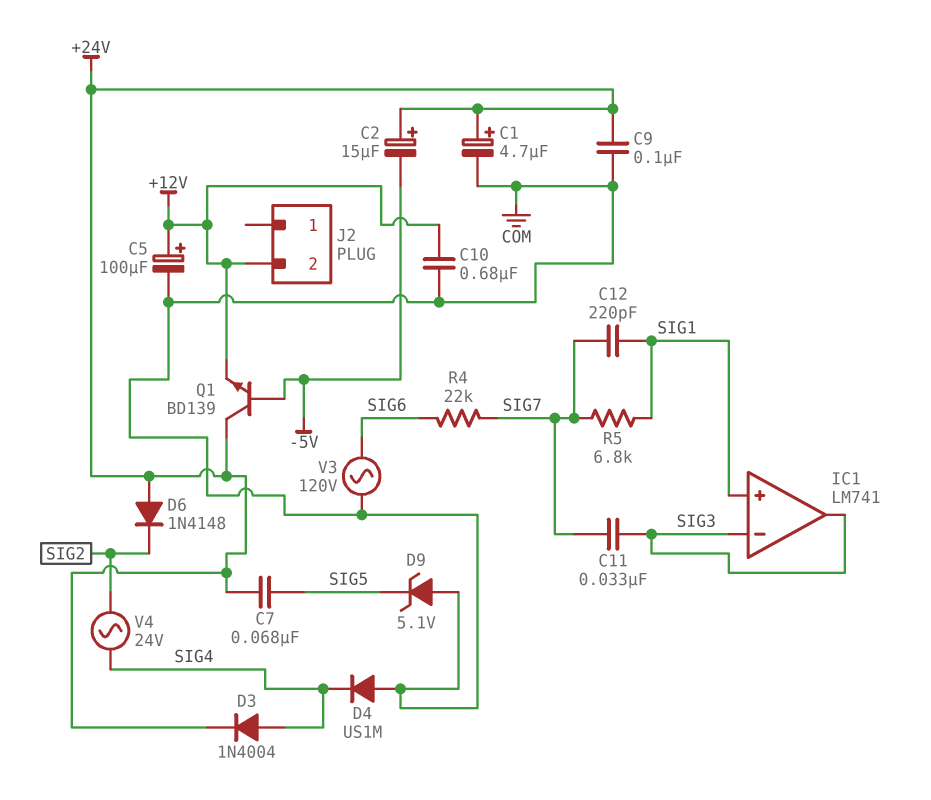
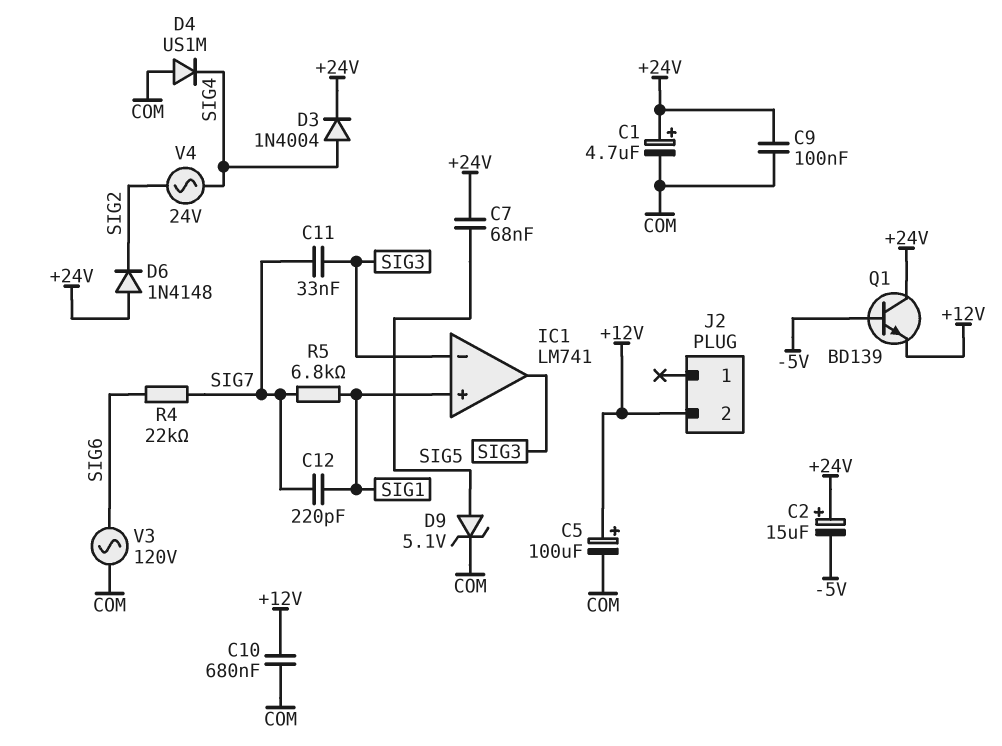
D9: zener 5.1V (A COM, K SIG5) -> zener 5.1V (A SIG5, K COM)

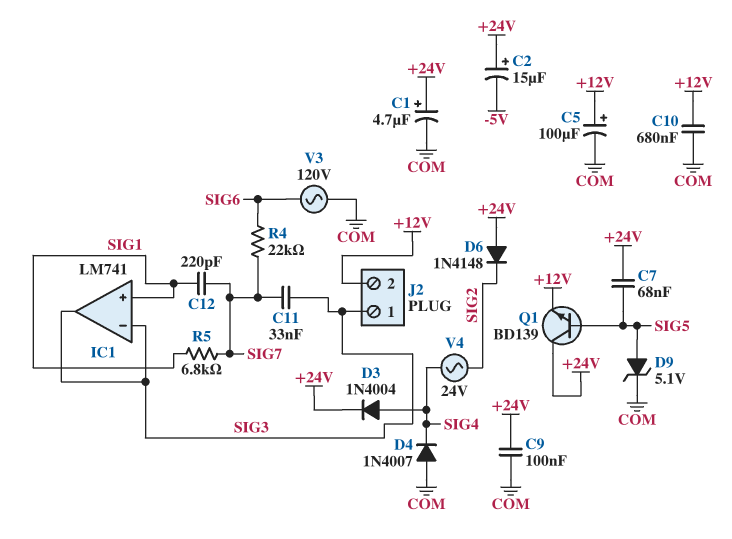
D4: diode US1M (A COM, K SIG4) -> diode 1N4007 (A COM, K SIG4)
J2 pin 1: none -> SIG3
Q1: NPN BD139 (B -5V, C +24V, E +12V) -> NPN BD139 (B SIG5, C +24V, E +12V)

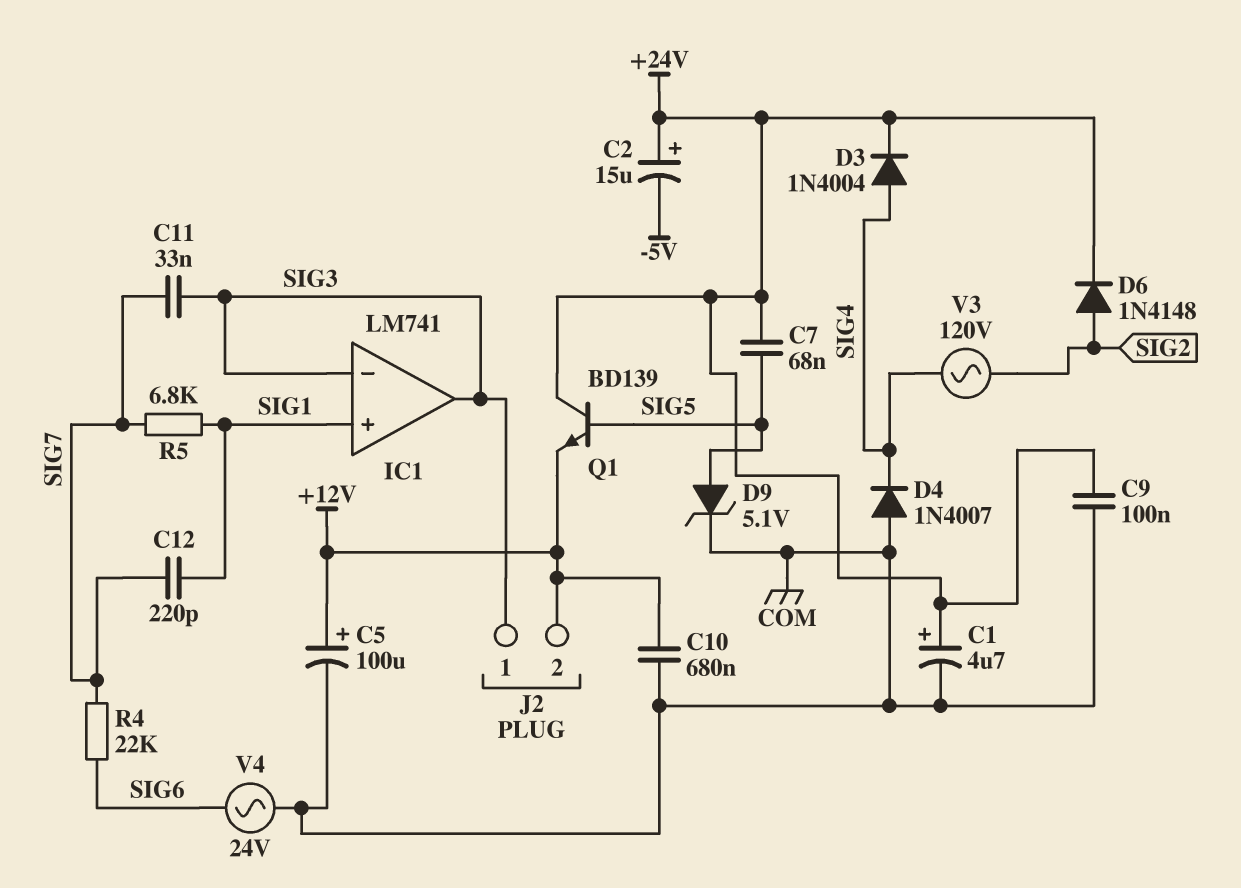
D6: diode 1N4148 (A +24V, K SIG2) -> diode 1N4148 (A SIG2, K +24V)
V3: AC 120V (COM, SIG6) -> AC 120V (SIG2, SIG4)
V4: AC 24V (SIG2, SIG4) -> AC 24V (COM, SIG6)

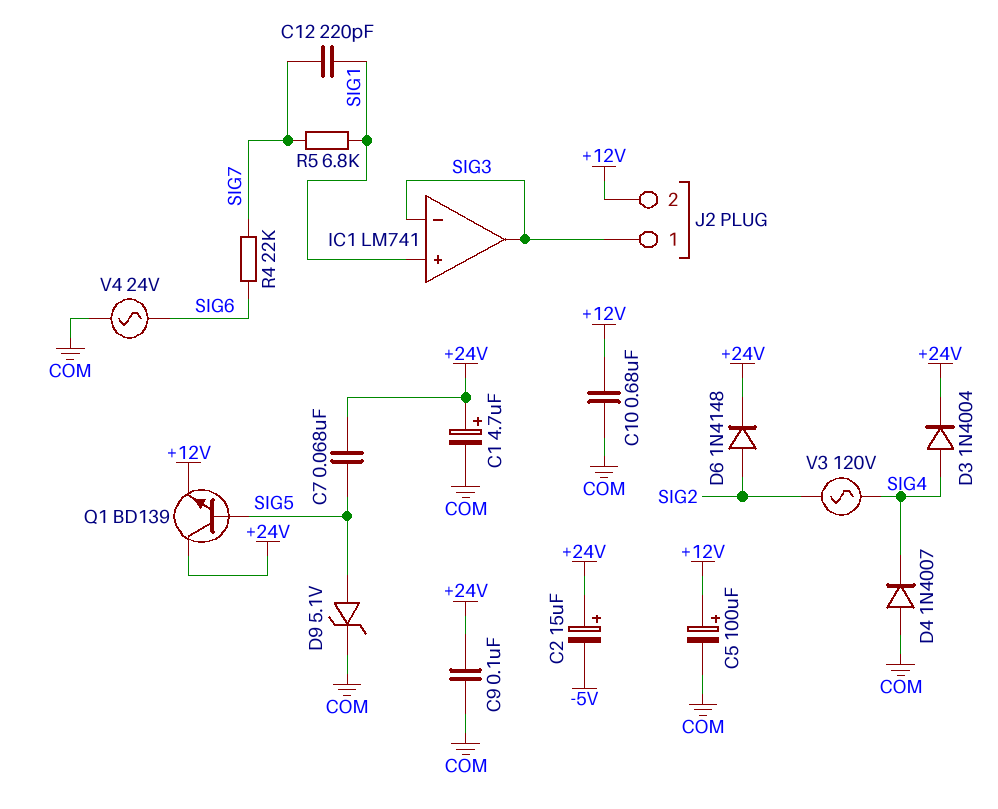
C11: 33nF (SIG3, SIG7) -> none

